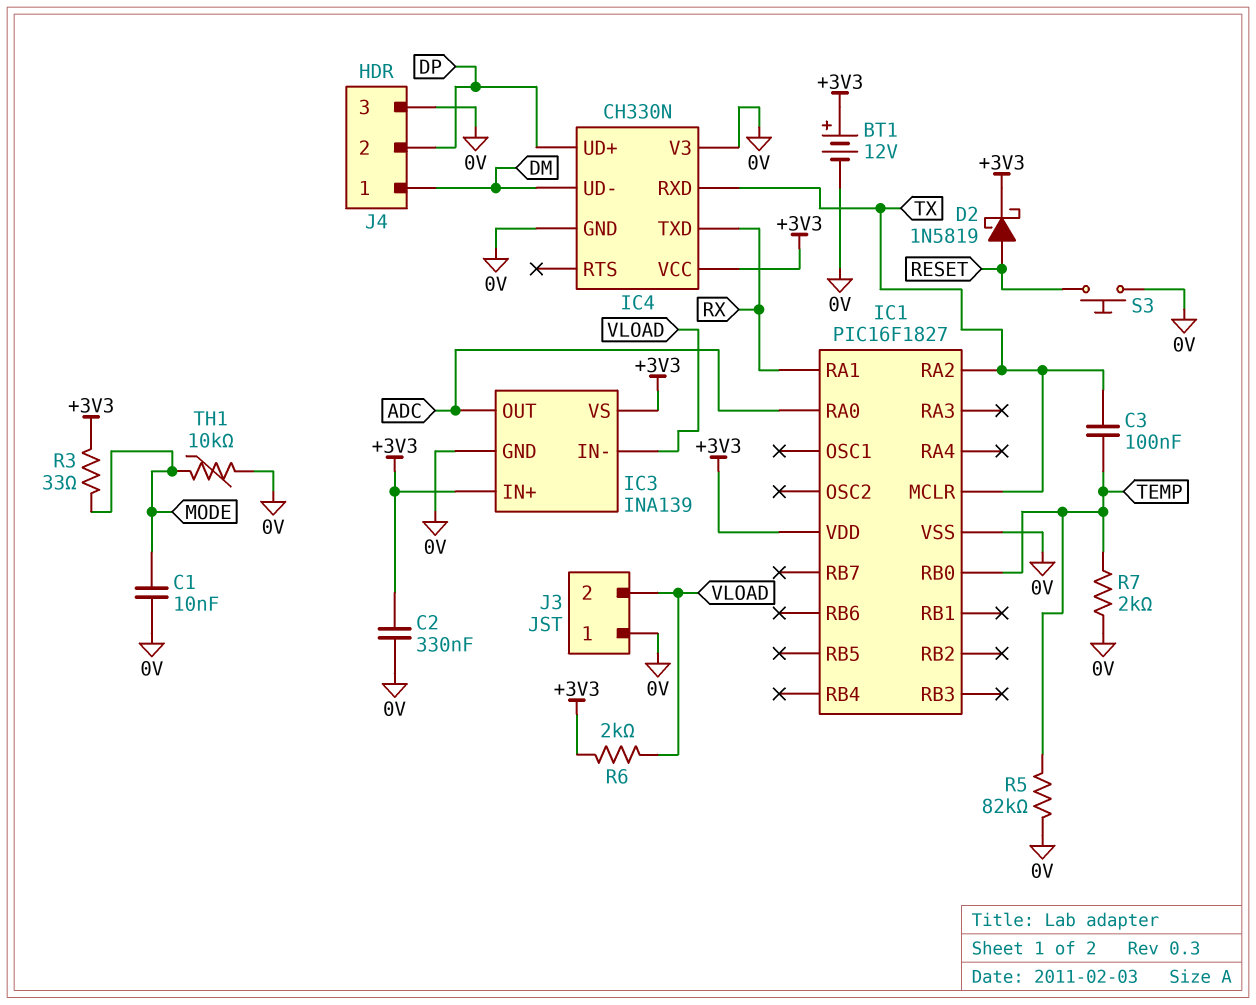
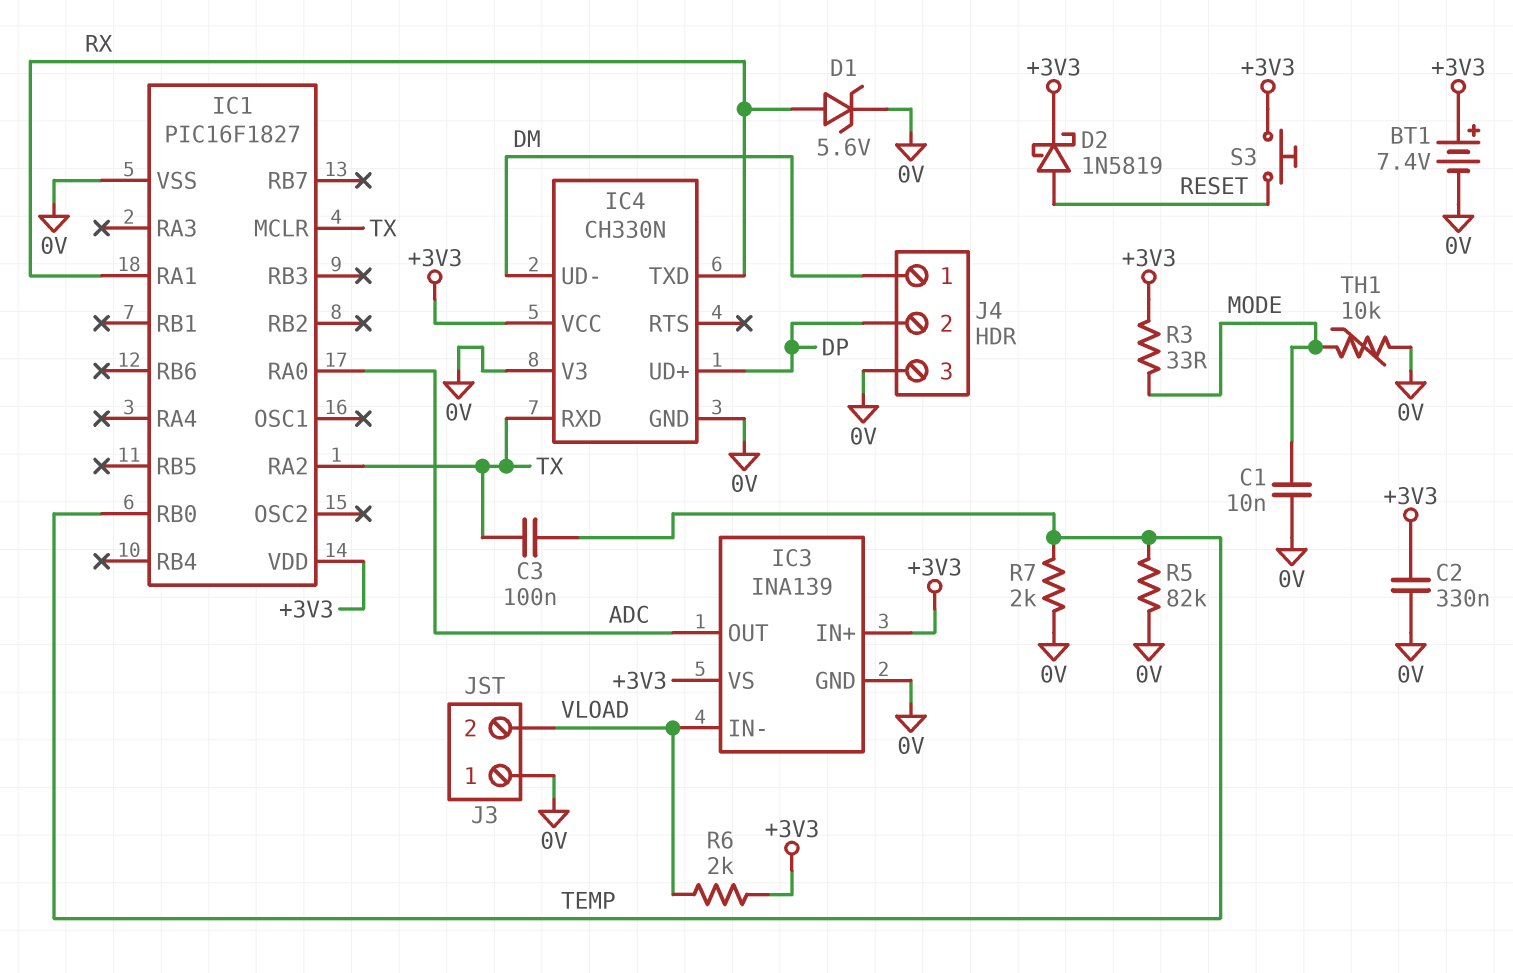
BT1: 12V (plus +3V3, minus 0V) -> 7.4V (plus +3V3, minus 0V)
D1: none -> zener 5.6V (A RX, K 0V)
S3: button (0V, RESET) -> button (+3V3, RESET)

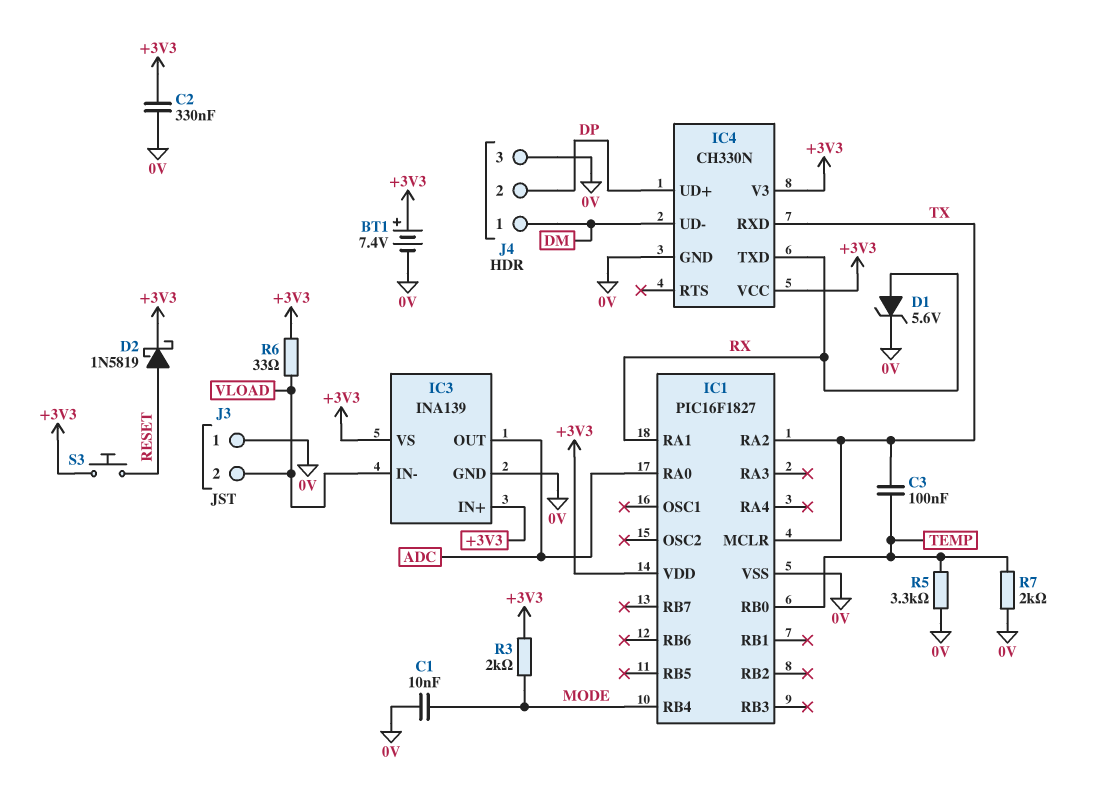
IC1 pin RB4: none -> MODE
IC4 pin V3: 0V -> +3V3
R3: 33 (+3V3, MODE) -> 2k (+3V3, MODE)
R5: 82k (0V, TEMP) -> 3.3k (0V, TEMP)
R6: 2k (+3V3, VLOAD) -> 33 (+3V3, VLOAD)
TH1: 10k (0V, MODE) -> none

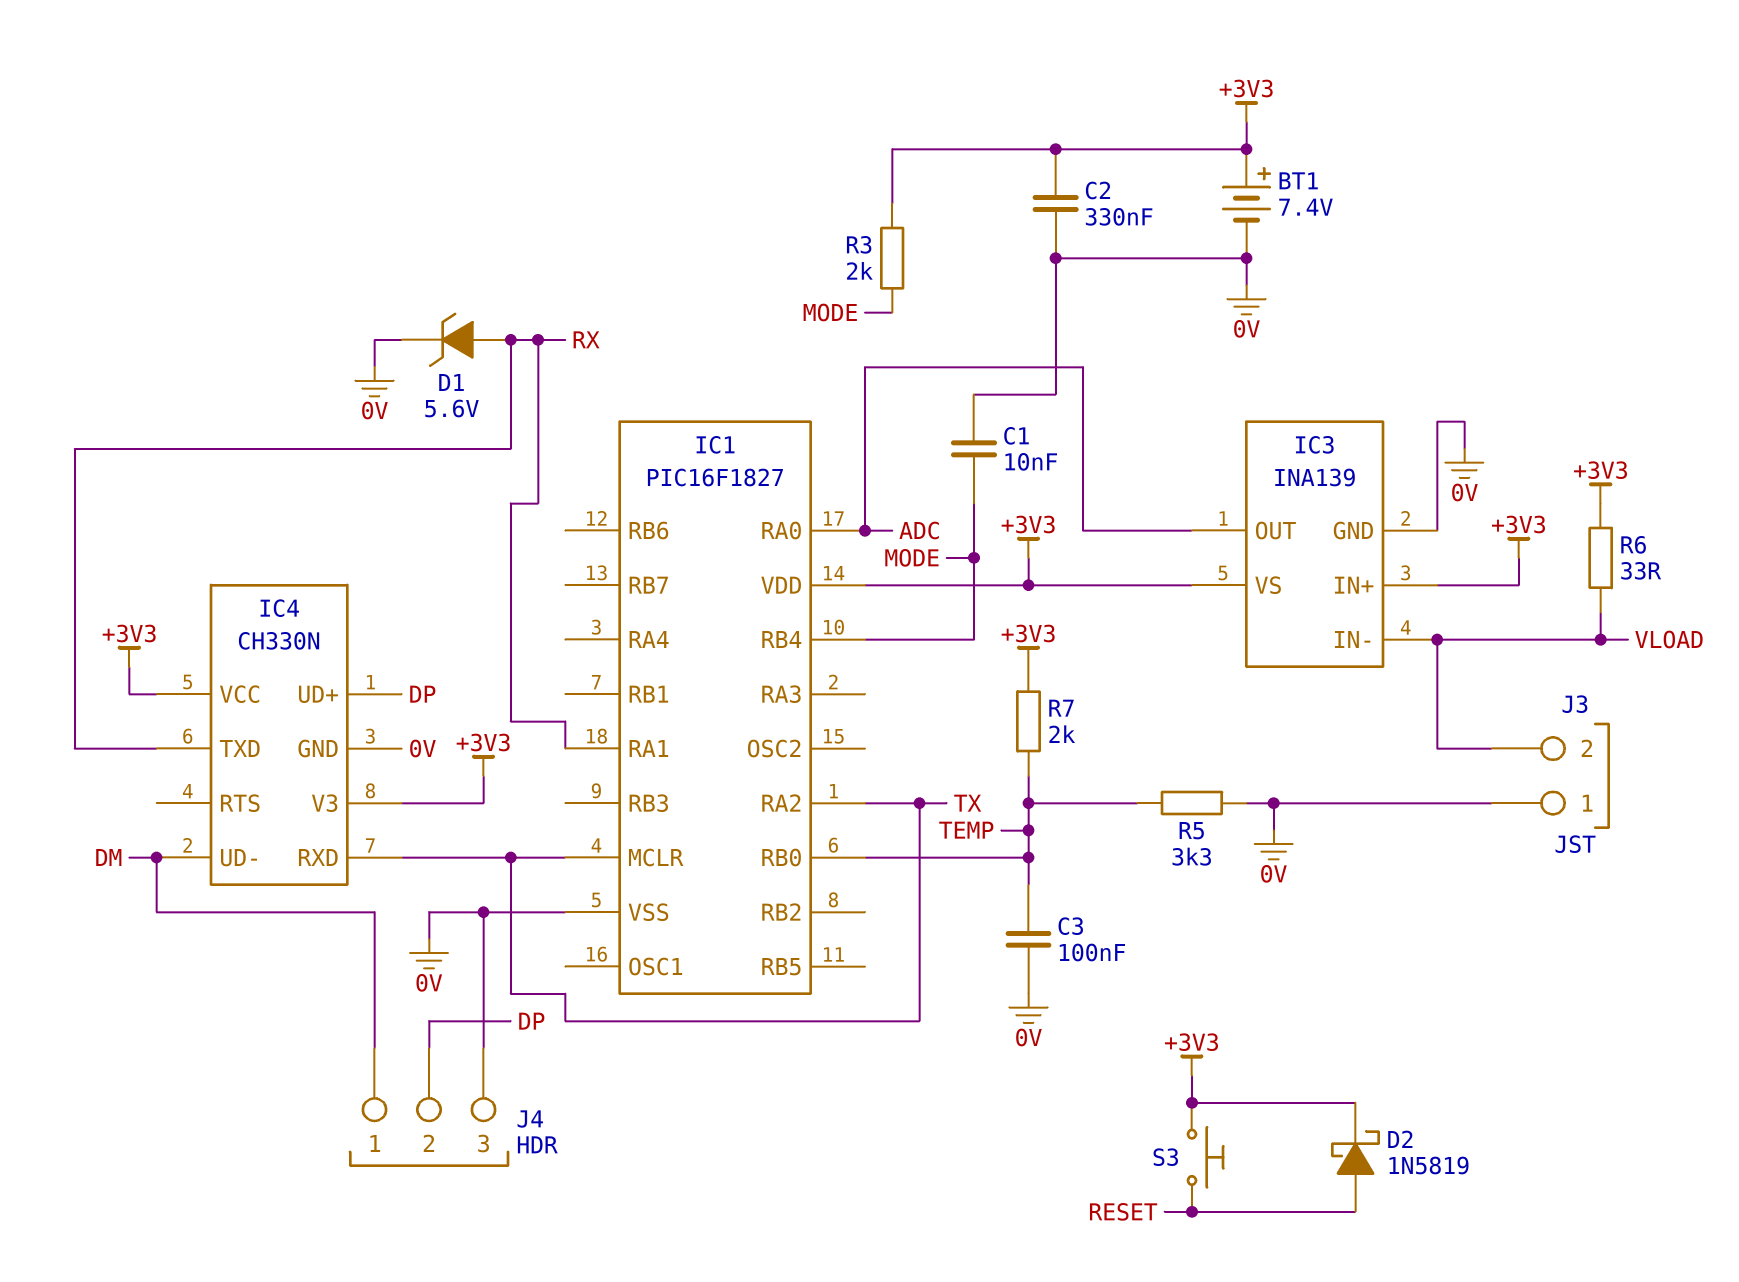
C3: 100nF (TEMP, TX) -> 100nF (0V, TEMP)
R7: 2k (0V, TEMP) -> 2k (+3V3, TEMP)

